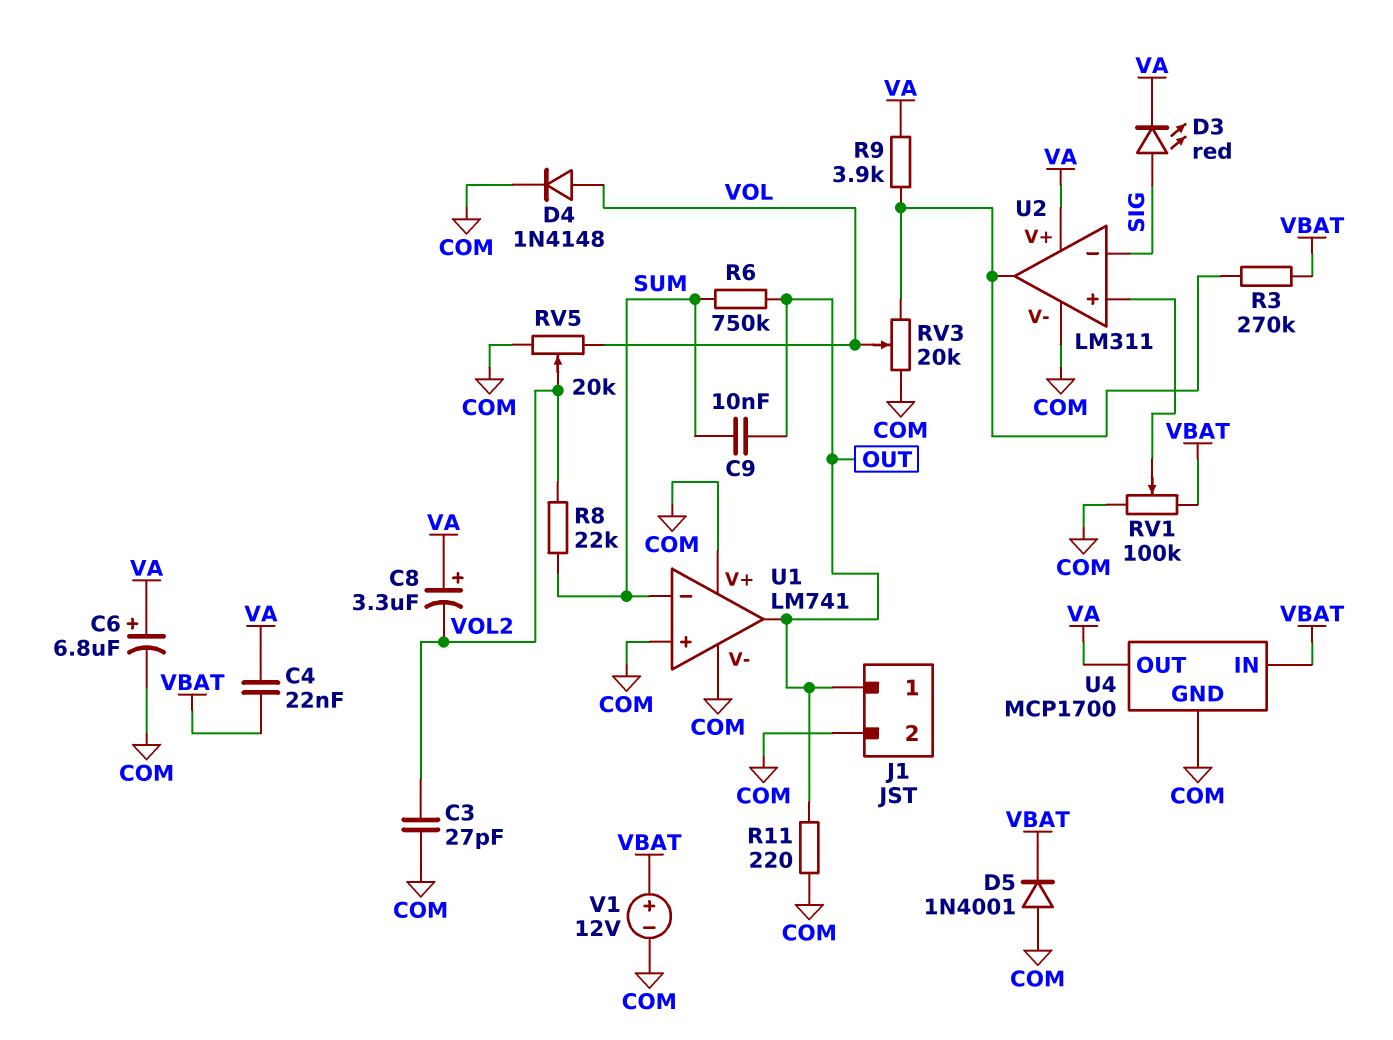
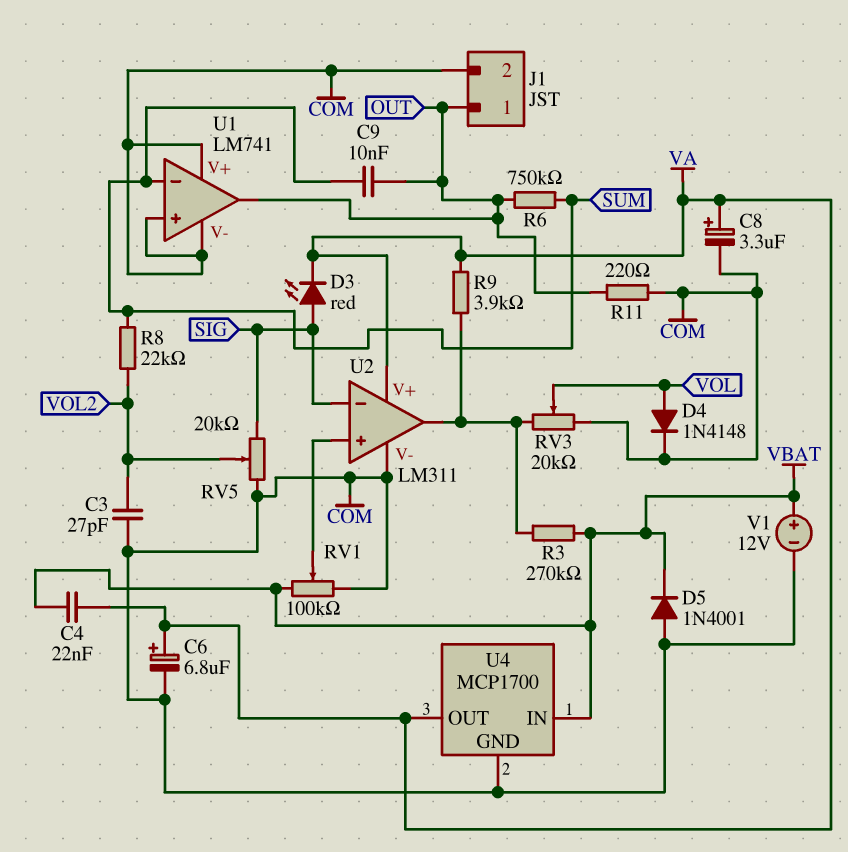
C8: 3.3uF (plus VA, minus VOL2) -> 3.3uF (plus VA, minus COM)
RV5: 20k (COM, VOL, wiper VOL2) -> 20k (COM, SIG, wiper VOL2)

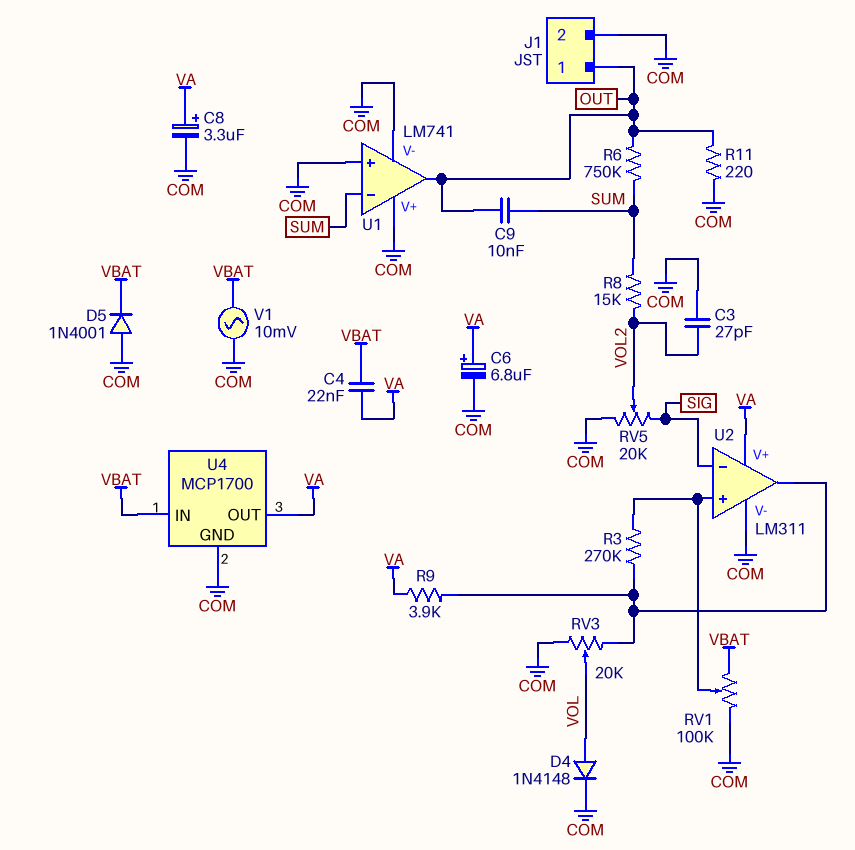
D3: LED red (A SIG, K VA) -> none
R3: 270k (U2/out, VBAT) -> 270k (U2/in+, U2/out)
R8: 22k (SUM, VOL2) -> 15k (SUM, VOL2)
V1: 12V (plus VBAT, minus COM) -> AC 10mV (COM, VBAT)

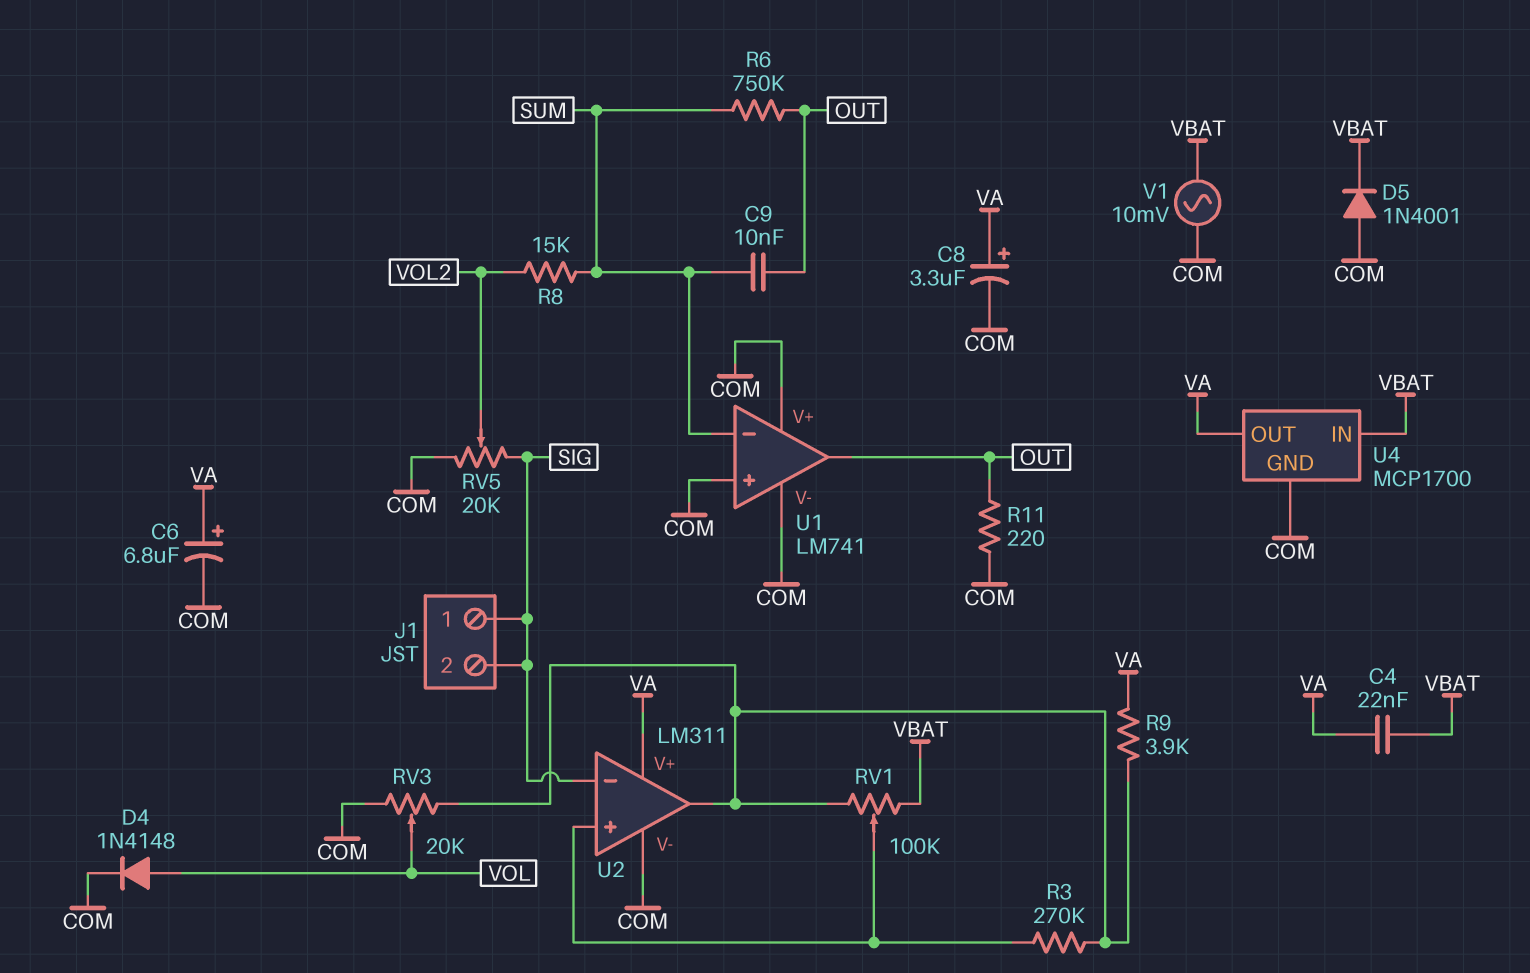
C3: 27pF (COM, VOL2) -> none
J1 pin 1: OUT -> SIG
J1 pin 2: COM -> SIG
RV1: 100k (COM, VBAT, wiper U2/in+) -> 100k (U2/out, VBAT, wiper U2/in+)

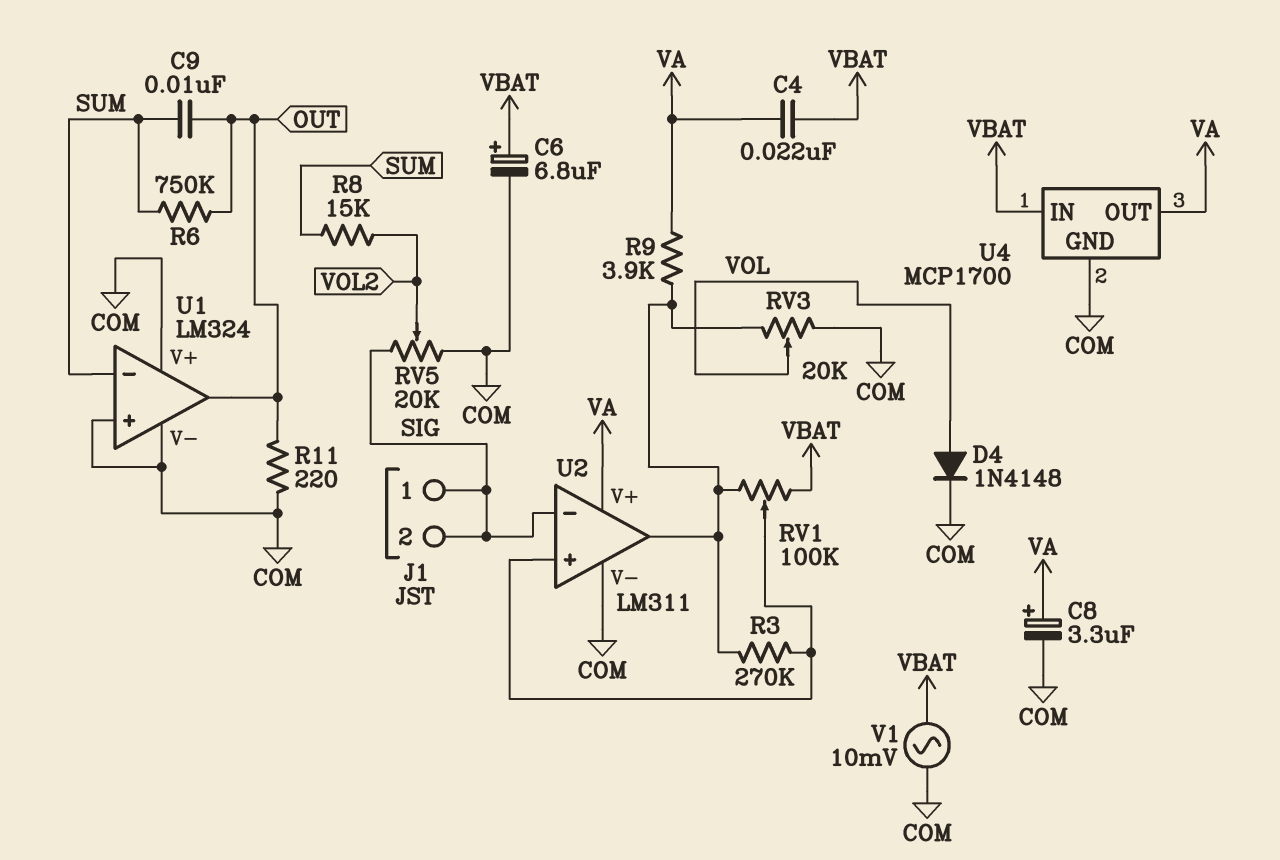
C6: 6.8uF (plus VA, minus COM) -> 6.8uF (plus VBAT, minus COM)
D5: diode 1N4001 (A COM, K VBAT) -> none
U1: LM741 -> LM324

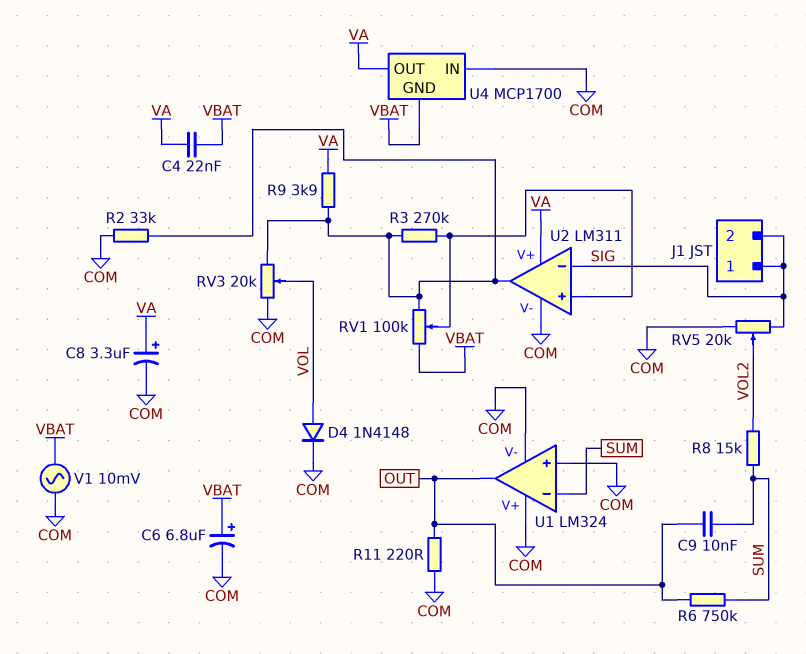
R2: none -> 33k (COM, U2/out)
U4 pin GND: COM -> VBAT
U4 pin IN: VBAT -> COM

